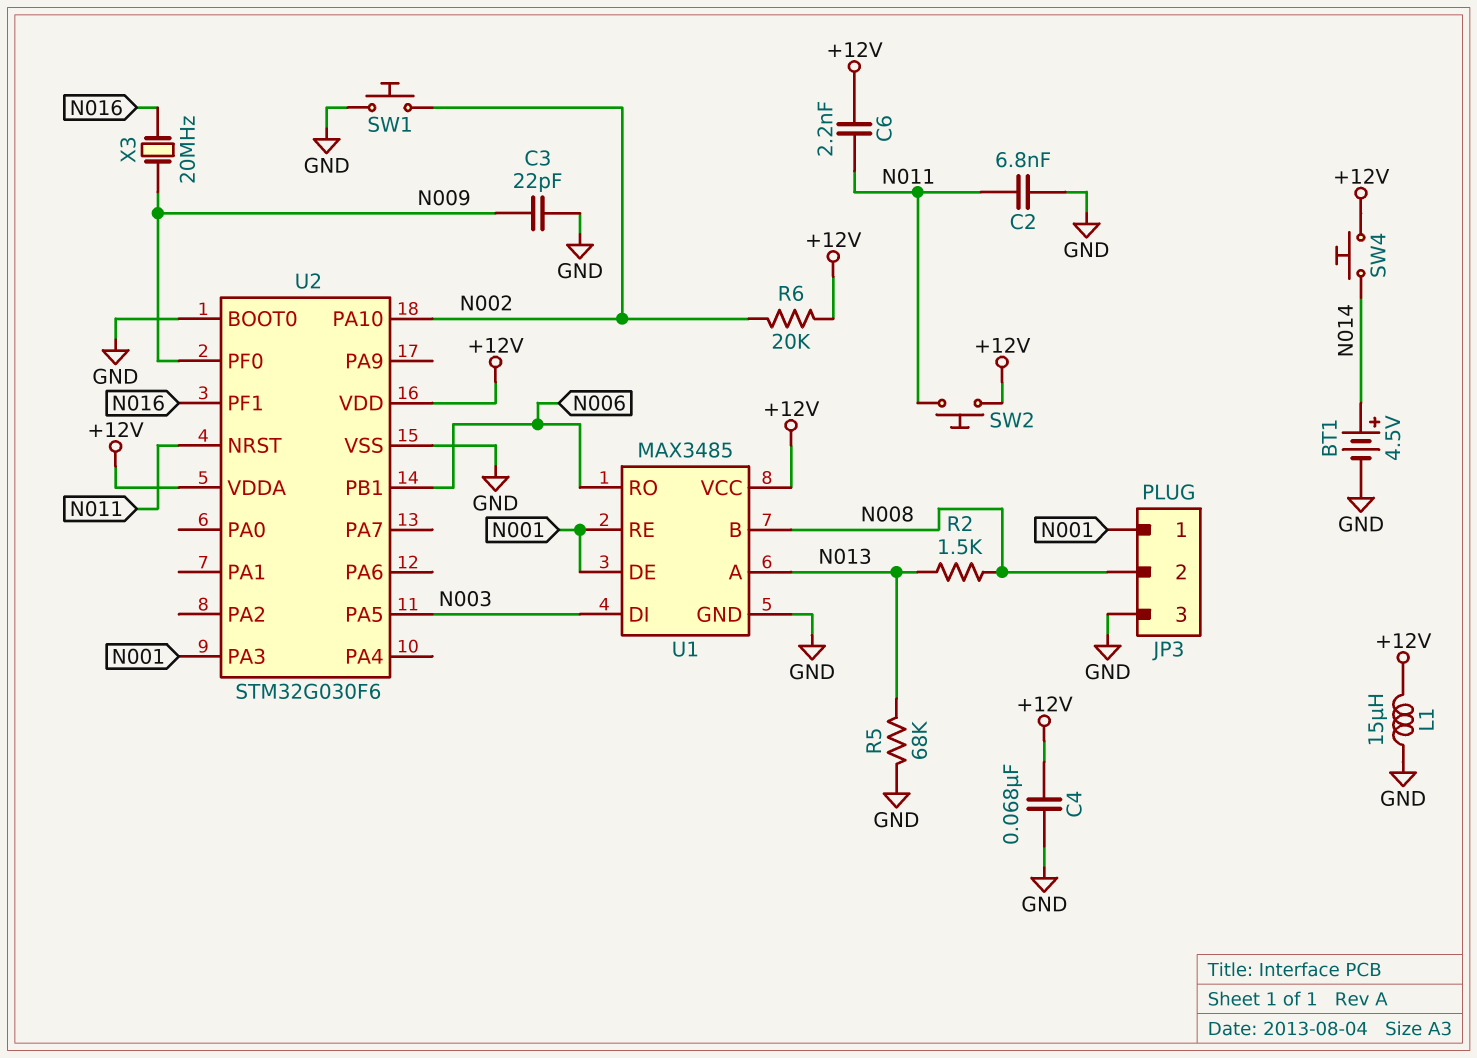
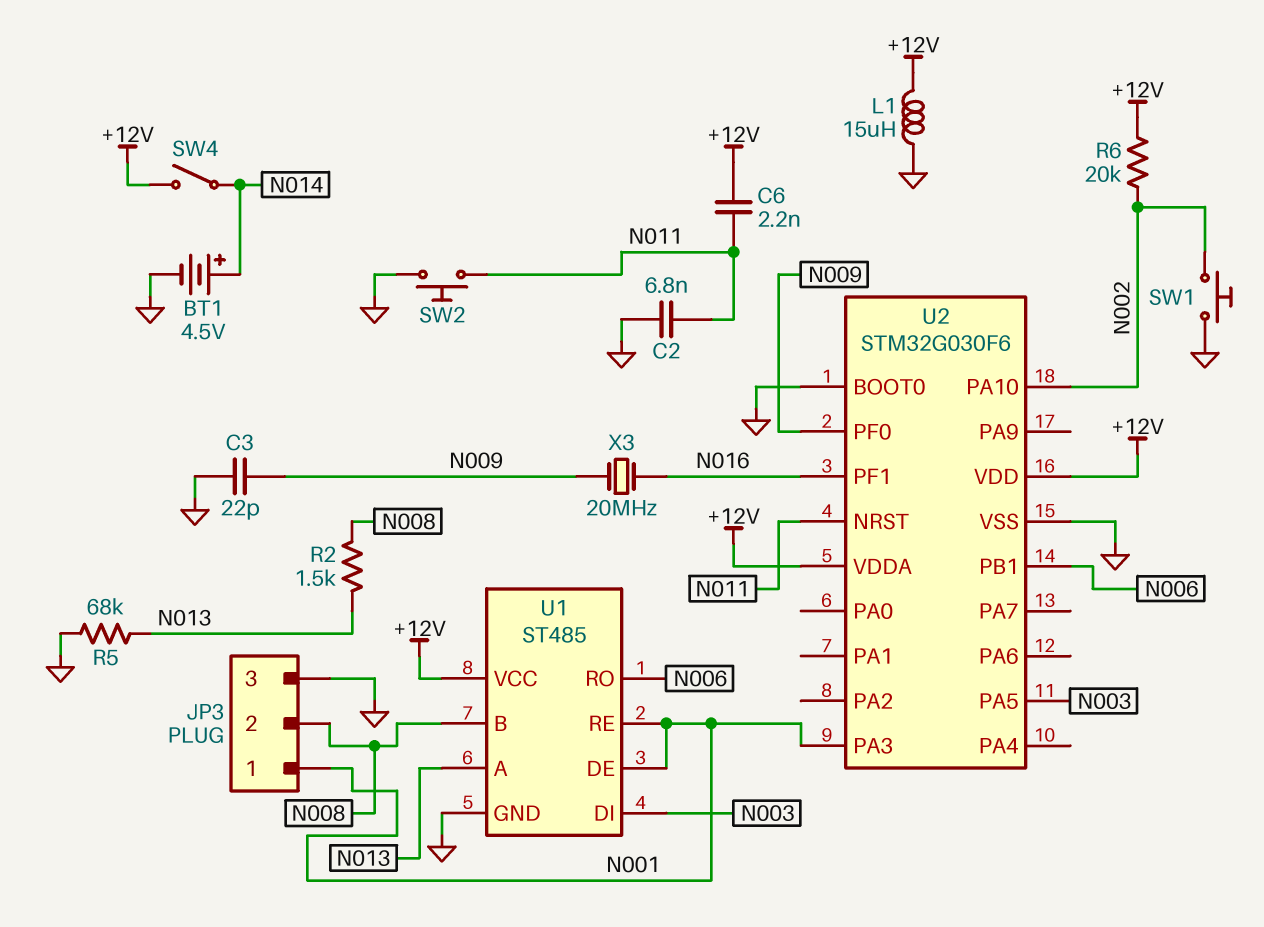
C4: 68nF (+12V, GND) -> none
SW2: button (+12V, N011) -> button (GND, N011)
SW4: button (+12V, N014) -> switch (+12V, N014)
U1: MAX3485 -> ST485

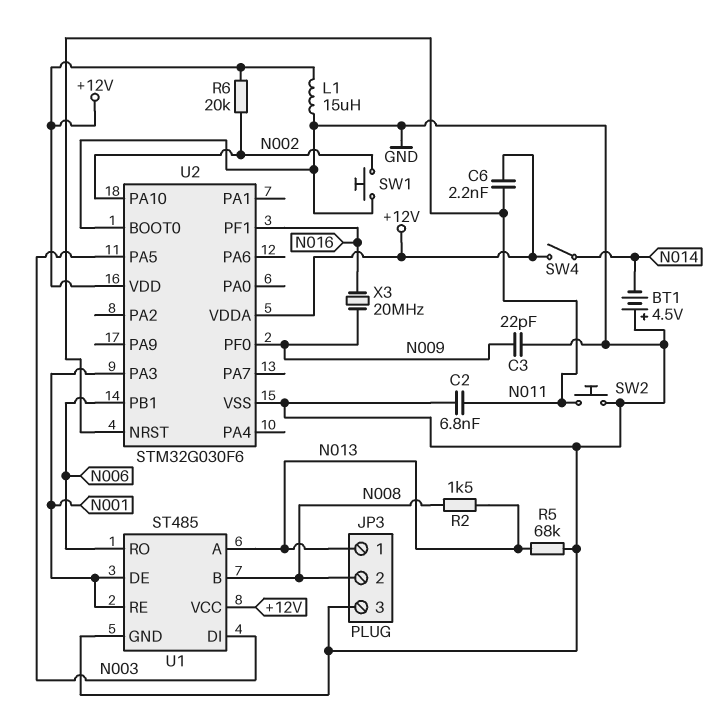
BT1: 4.5V (plus N014, minus GND) -> 4.5V (plus GND, minus N014)
JP3 pin 1: N001 -> N013

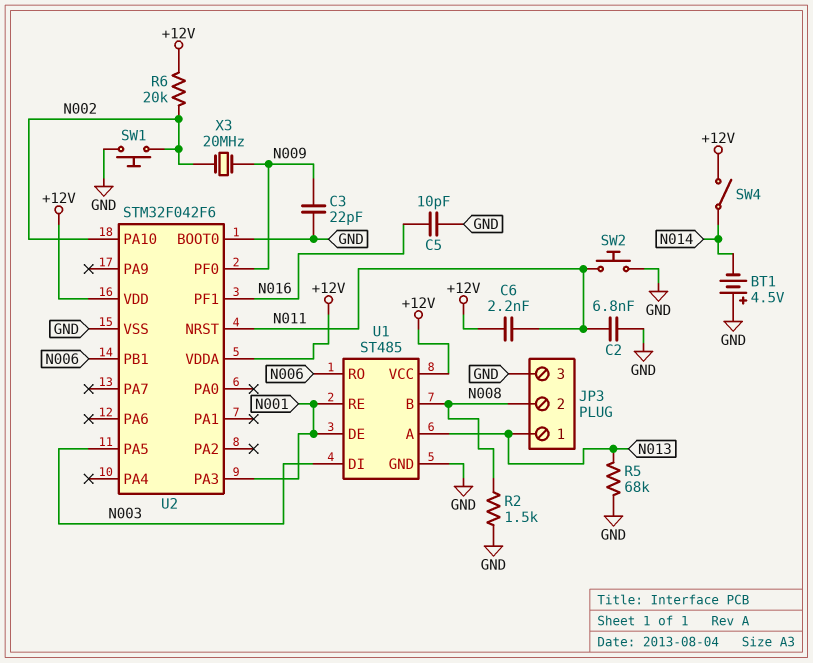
C5: none -> 10pF (GND, N016)
L1: 15uH (+12V, GND) -> none
R2: 1.5k (N008, N013) -> 1.5k (GND, N008)
U2: STM32G030F6 -> STM32F042F6
X3: 20MHz (N009, N016) -> 20MHz (N002, N009)

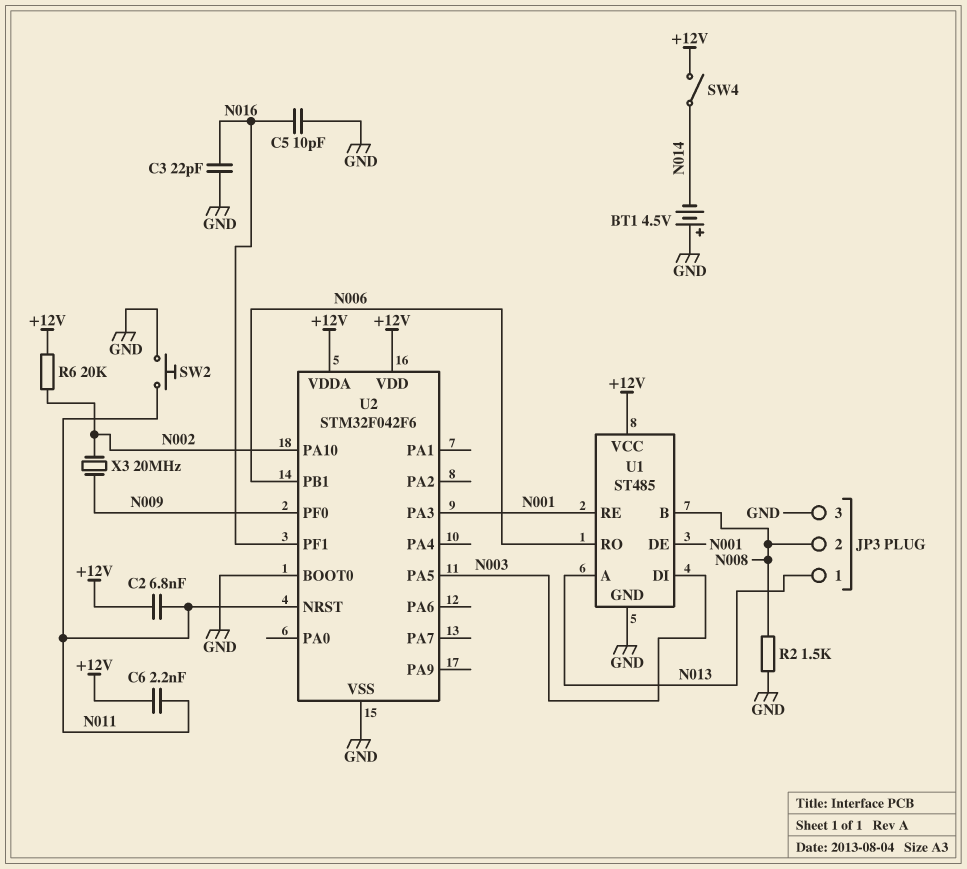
C2: 6.8nF (GND, N011) -> 6.8nF (+12V, N011)
C3: 22pF (GND, N009) -> 22pF (GND, N016)
R5: 68k (GND, N013) -> none
SW1: button (GND, N002) -> none

